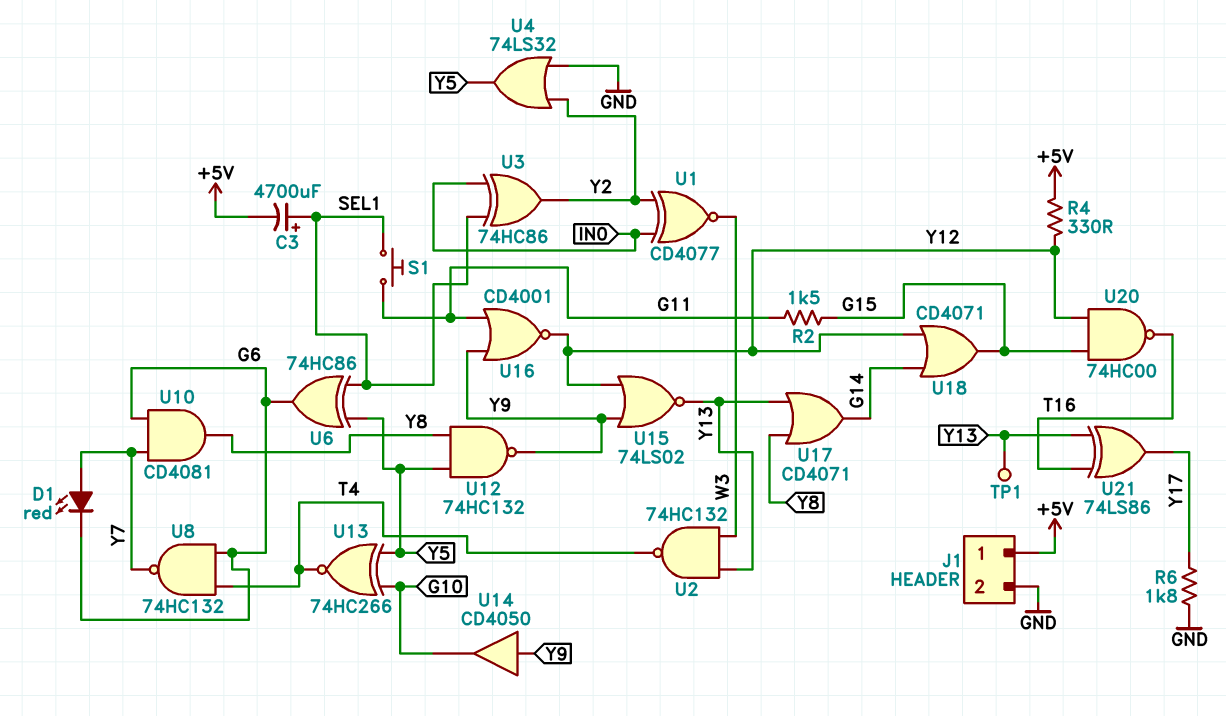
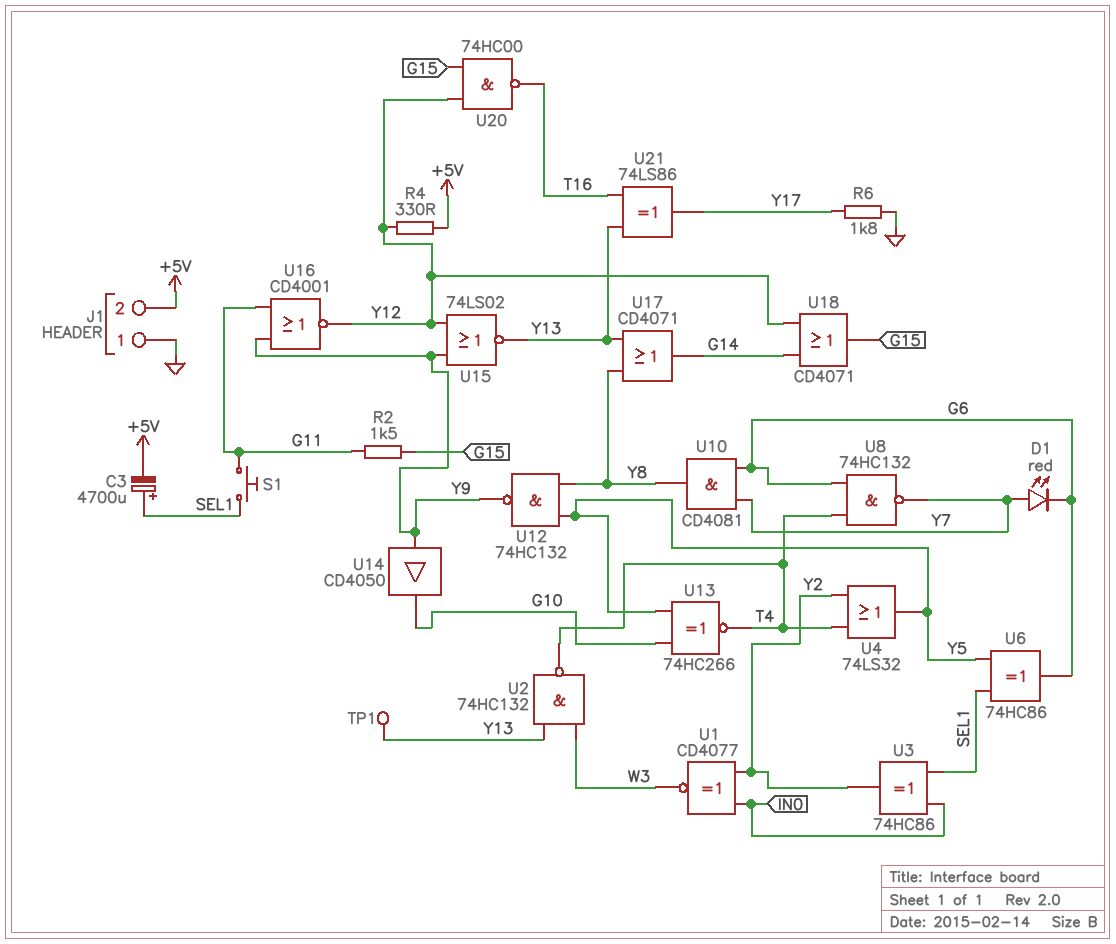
J1 pin 1: +5V -> GND
J1 pin 2: GND -> +5V
U4: OR 74LS32 (in GND, in Y2, out Y5) -> OR 74LS32 (in T4, in Y2, out Y5)

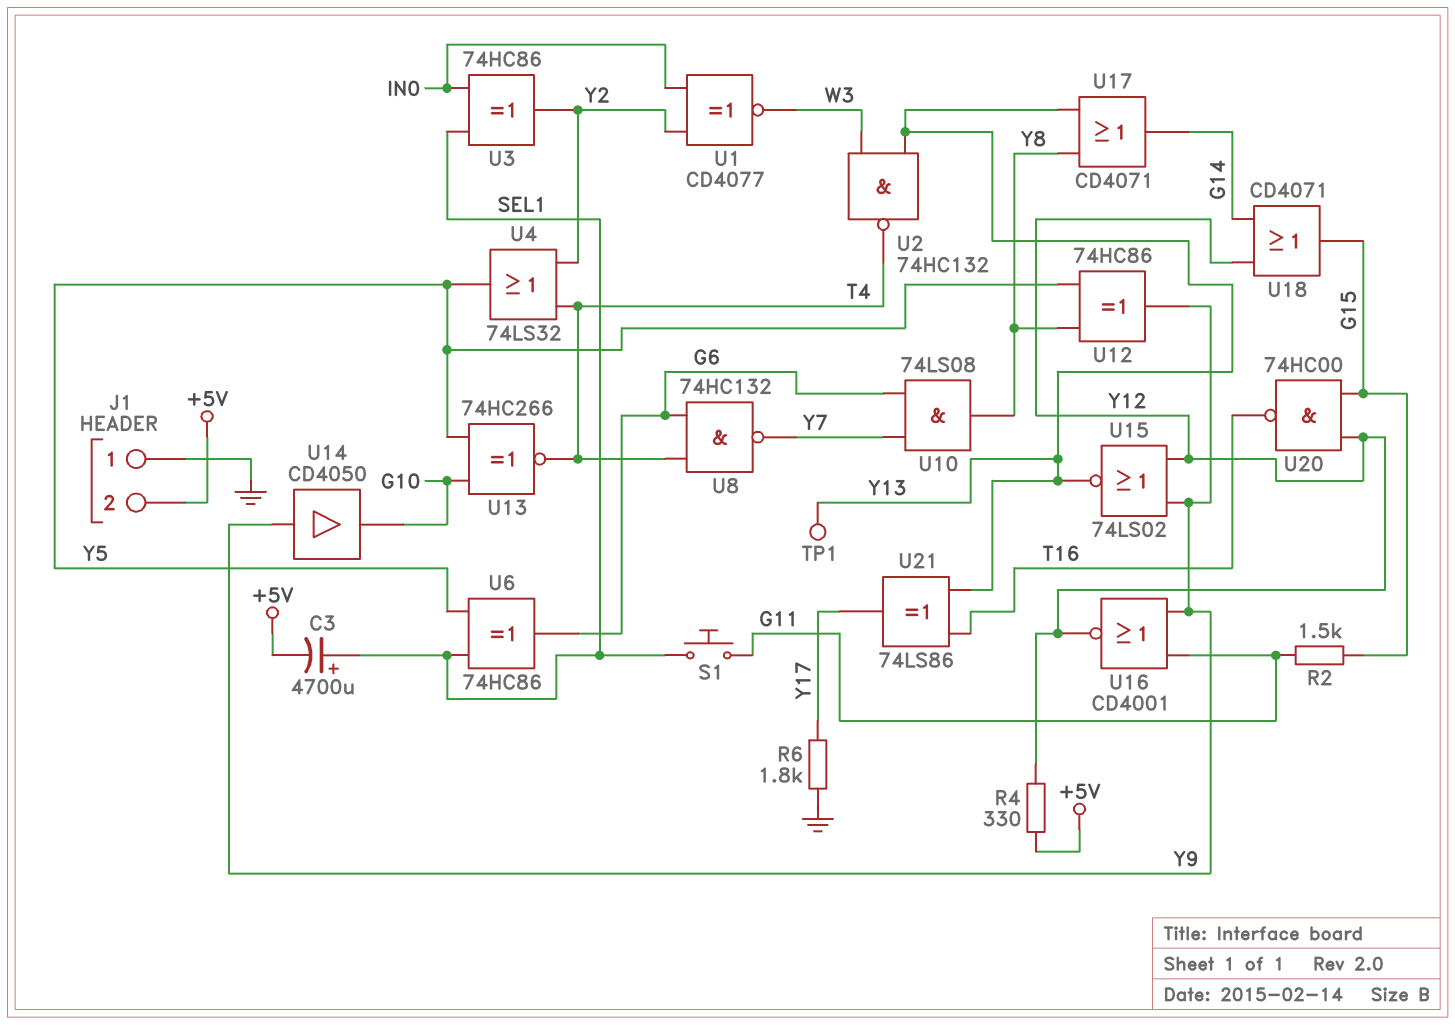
D1: LED red (A Y7, K G6) -> none
U10: AND CD4081 (in G6, in Y7, out Y8) -> AND 74LS08 (in G6, in Y7, out Y8)
U12: NAND 74HC132 (in Y5, in Y8, out Y9) -> XOR 74HC86 (in Y5, in Y8, out Y9)

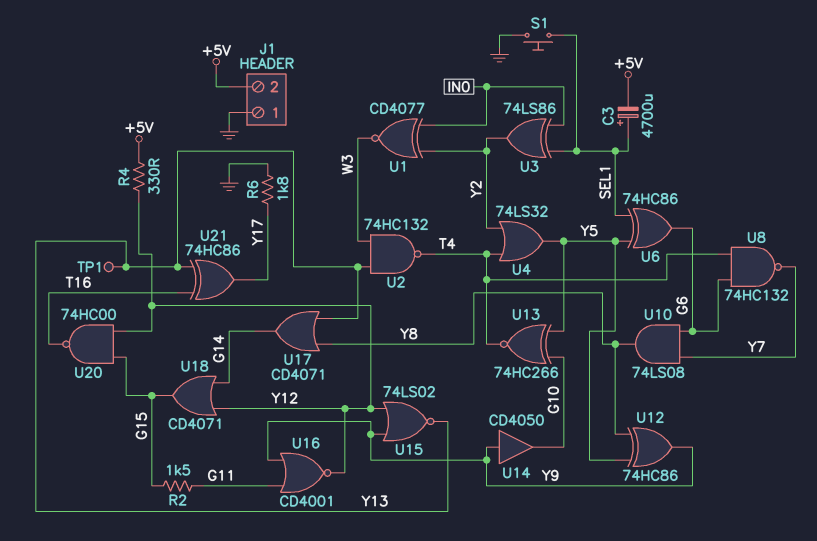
S1: button (G11, SEL1) -> button (GND, SEL1)
U3: XOR 74HC86 (in IN0, in SEL1, out Y2) -> XOR 74LS86 (in IN0, in SEL1, out Y2)
U21: XOR 74LS86 (in T16, in Y13, out Y17) -> XOR 74HC86 (in T16, in Y13, out Y17)

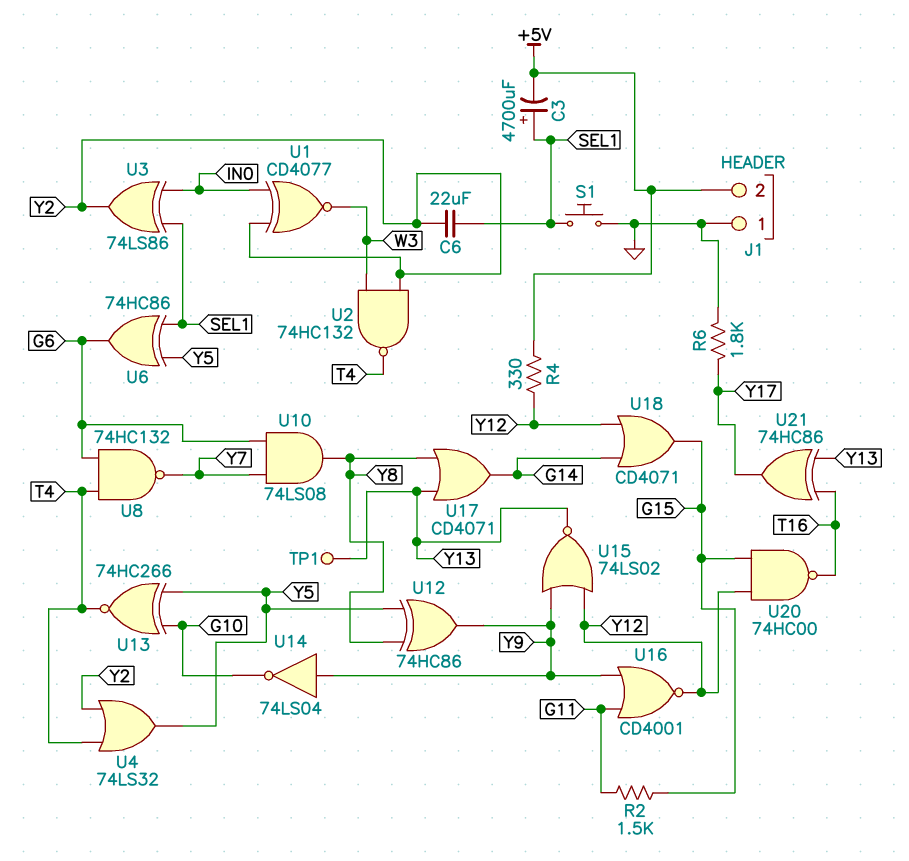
C6: none -> 22uF (SEL1, Y2)
U2: NAND 74HC132 (in W3, in Y13, out T4) -> NAND 74HC132 (in W3, in Y2, out T4)
U14: buffer CD4050 (in Y9, out G10) -> NOT 74LS04 (in Y9, out G10)

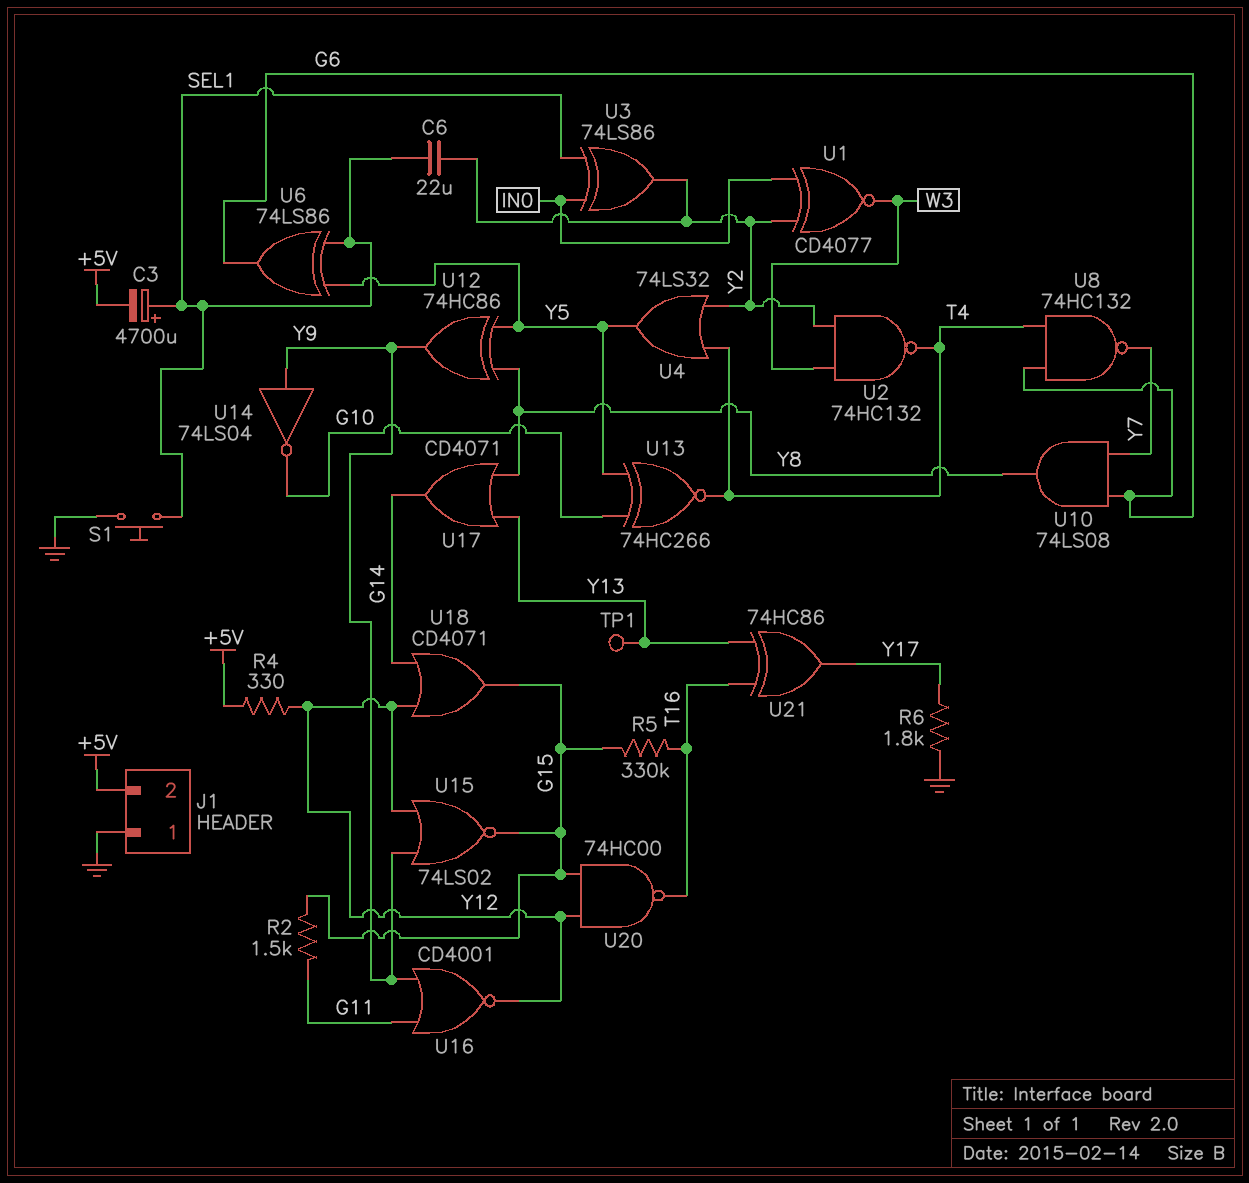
R5: none -> 330k (G15, T16)
U6: XOR 74HC86 (in SEL1, in Y5, out G6) -> XOR 74LS86 (in SEL1, in Y5, out G6)
U15: NOR 74LS02 (in Y9, in Y12, out Y13) -> NOR 74LS02 (in Y9, in Y12, out G15)

